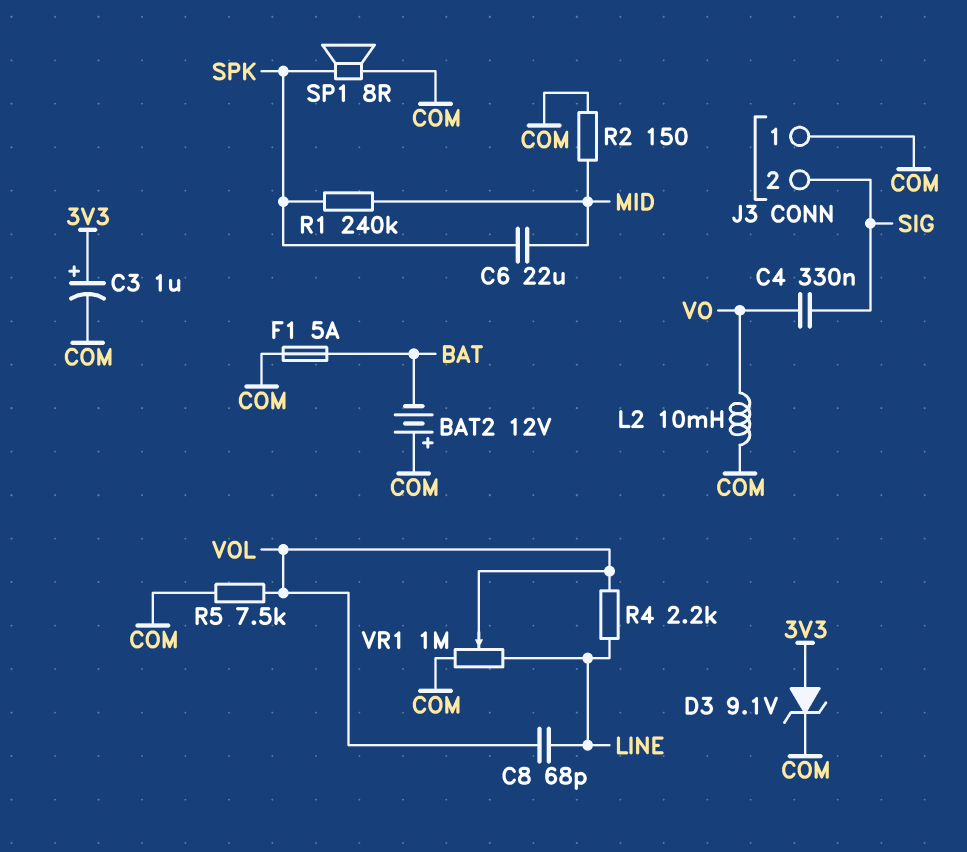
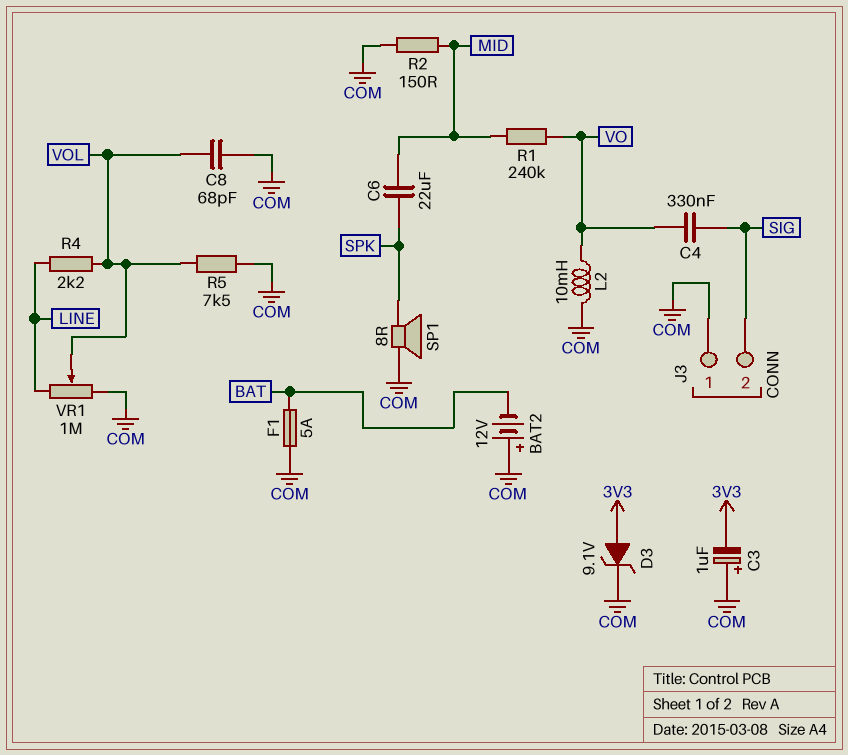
C3: 1uF (plus 3V3, minus COM) -> 1uF (plus COM, minus 3V3)
C8: 68pF (LINE, VOL) -> 68pF (COM, VOL)
R1: 240k (MID, SPK) -> 240k (MID, VO)

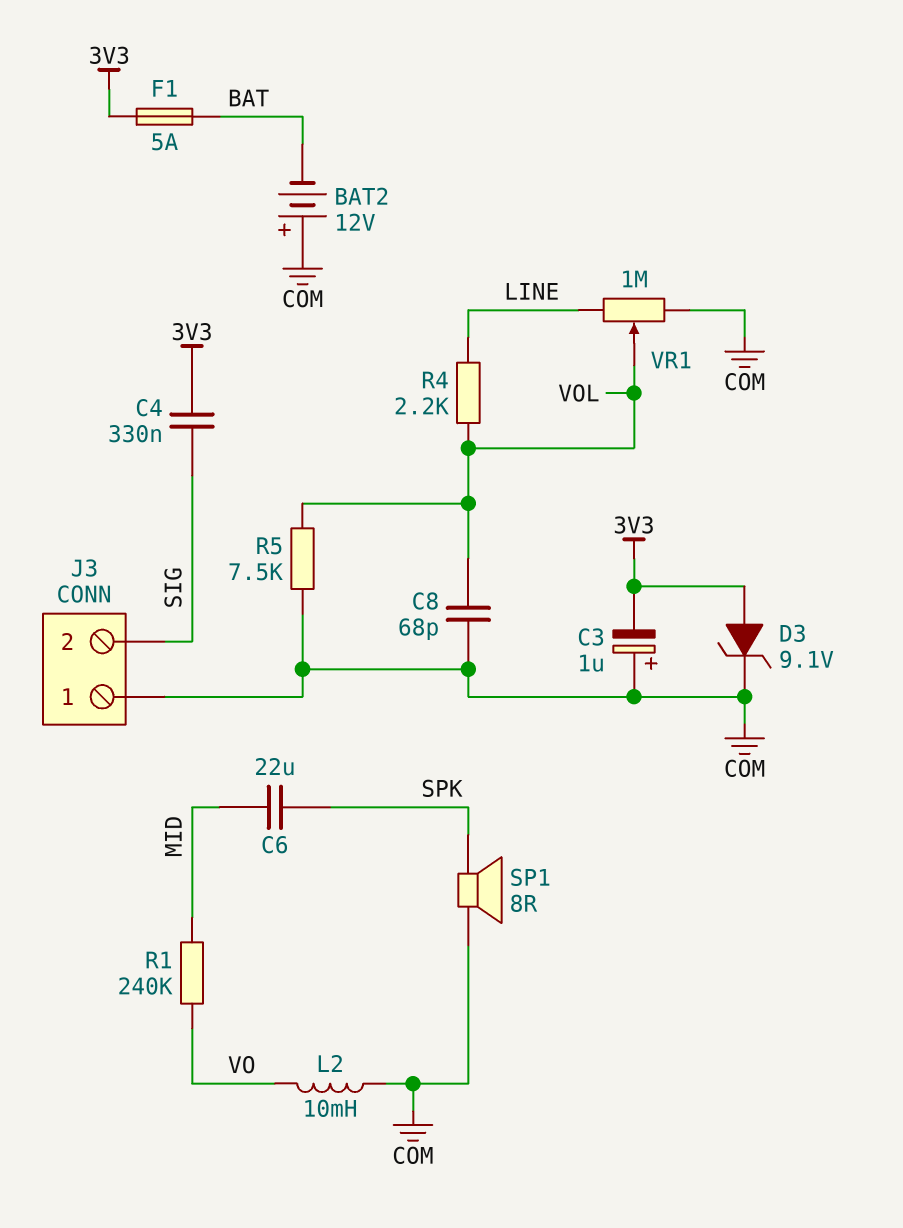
C4: 330nF (SIG, VO) -> 330nF (3V3, SIG)
F1: 5A (BAT, COM) -> 5A (3V3, BAT)
R2: 150 (COM, MID) -> none

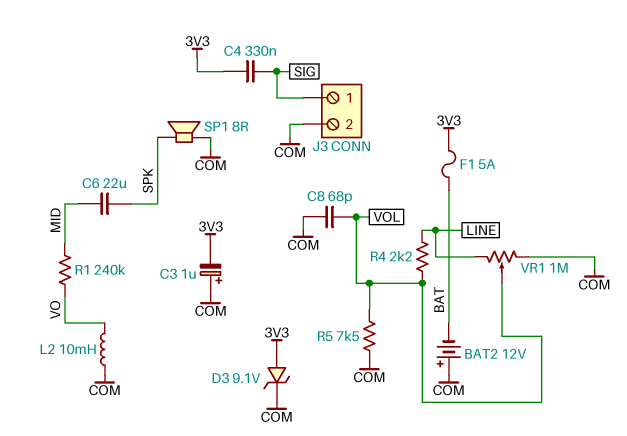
J3 pin 1: COM -> SIG
J3 pin 2: SIG -> COM

